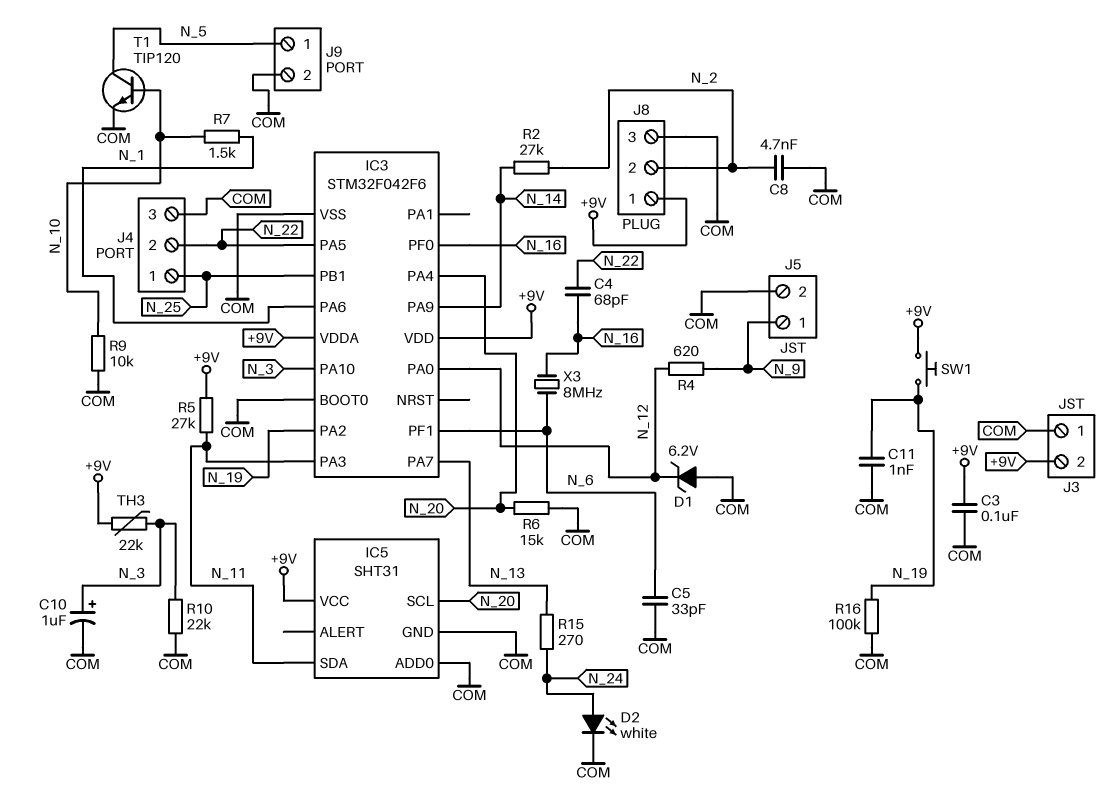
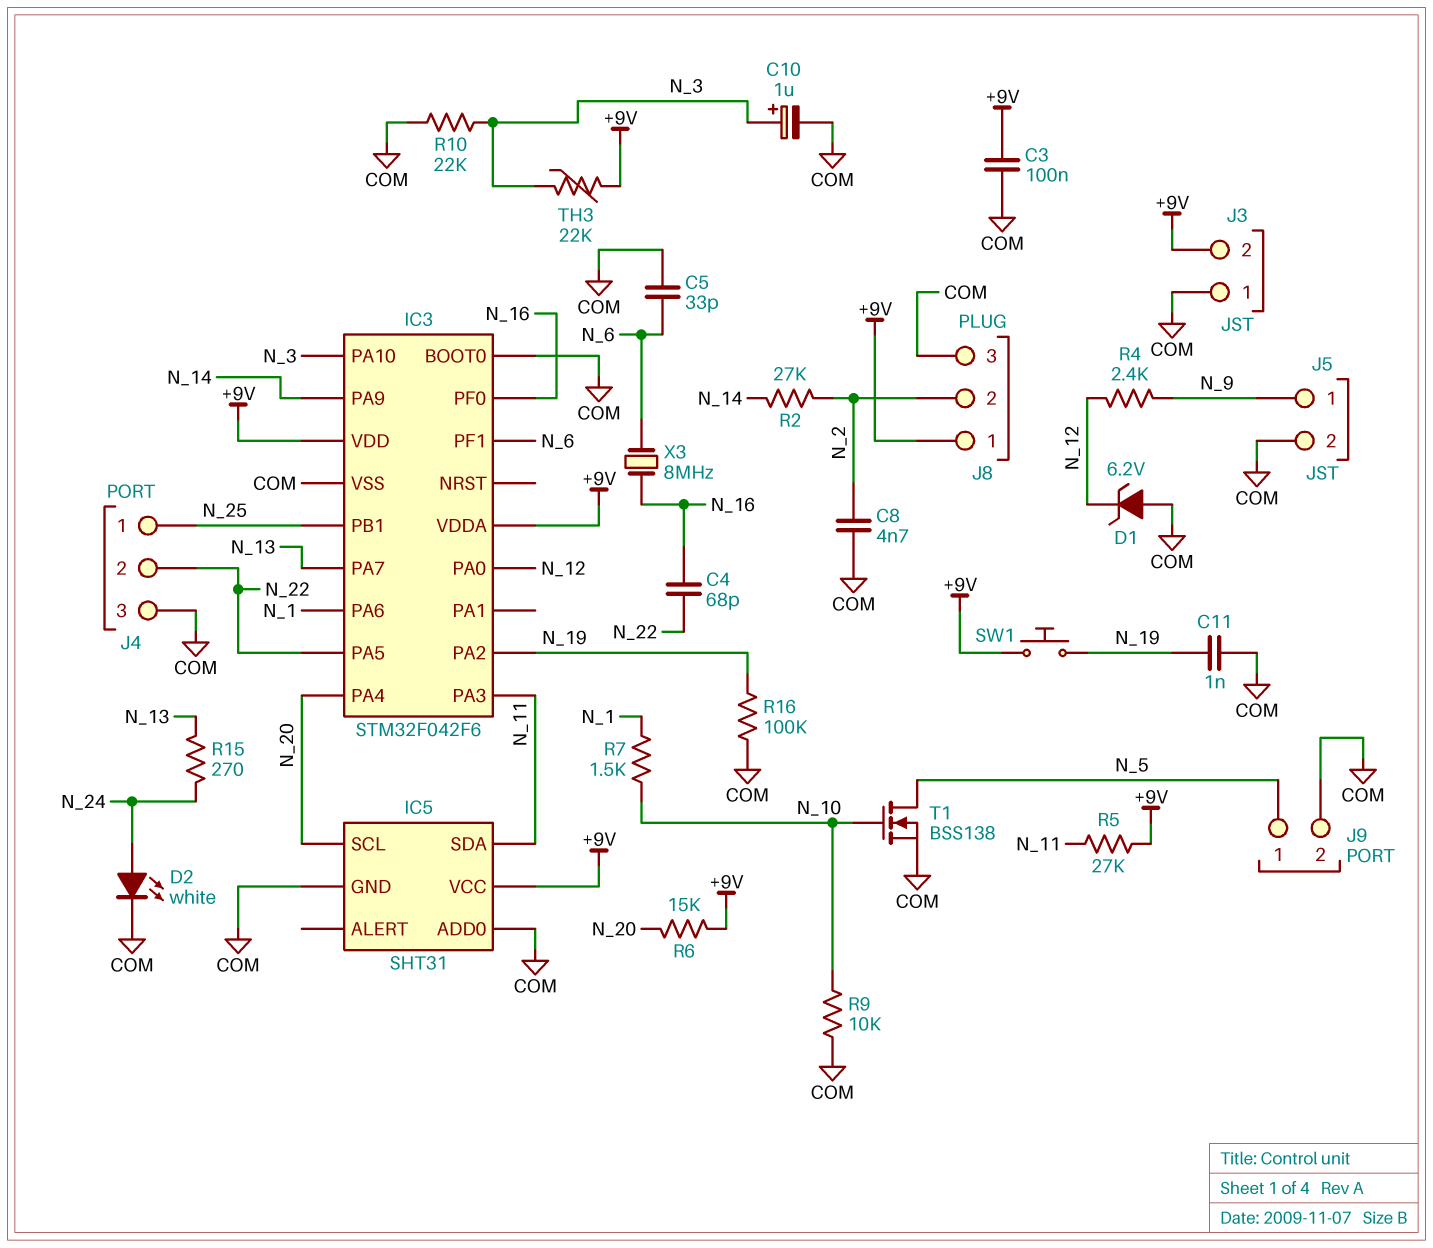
R4: 620 (N_9, N_12) -> 2.4k (N_9, N_12)
R6: 15k (COM, N_20) -> 15k (+9V, N_20)
T1: NPN TIP120 (B N_10, C N_5, E COM) -> NMOS BSS138 (G N_10, D N_5, S COM)

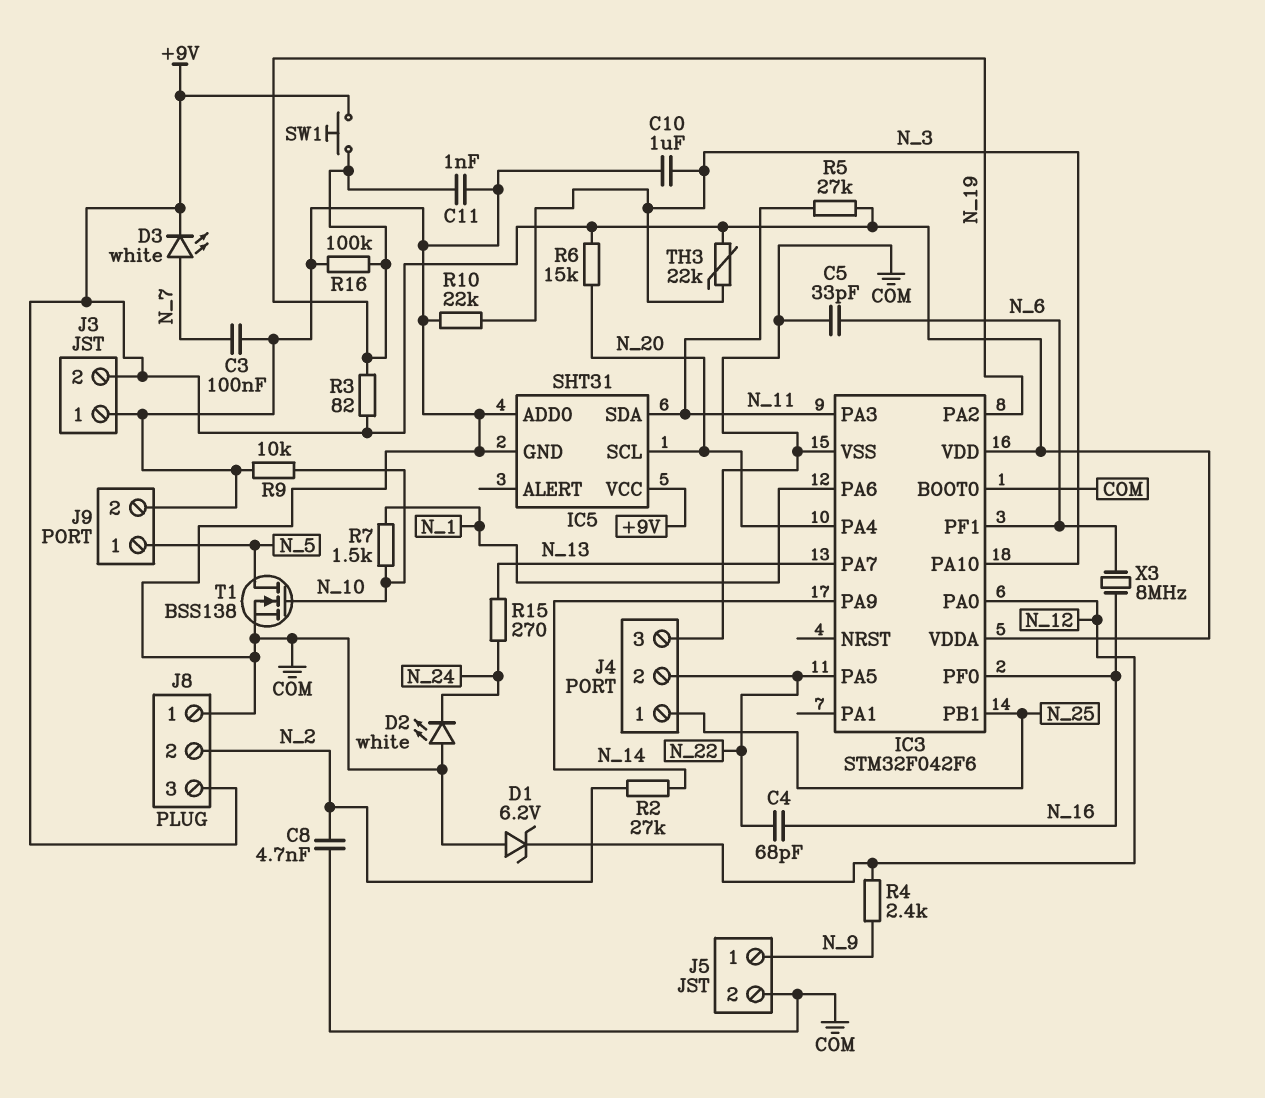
C3: 100nF (+9V, COM) -> 100nF (COM, N_7)
C10: 1uF (plus N_3, minus COM) -> 1uF (COM, N_3)
D2: LED white (A N_24, K COM) -> LED white (A COM, K N_24)
D3: none -> LED white (A N_7, K +9V)
J8 pin 1: +9V -> COM
J8 pin 3: COM -> +9V
R3: none -> 82 (+9V, N_19)

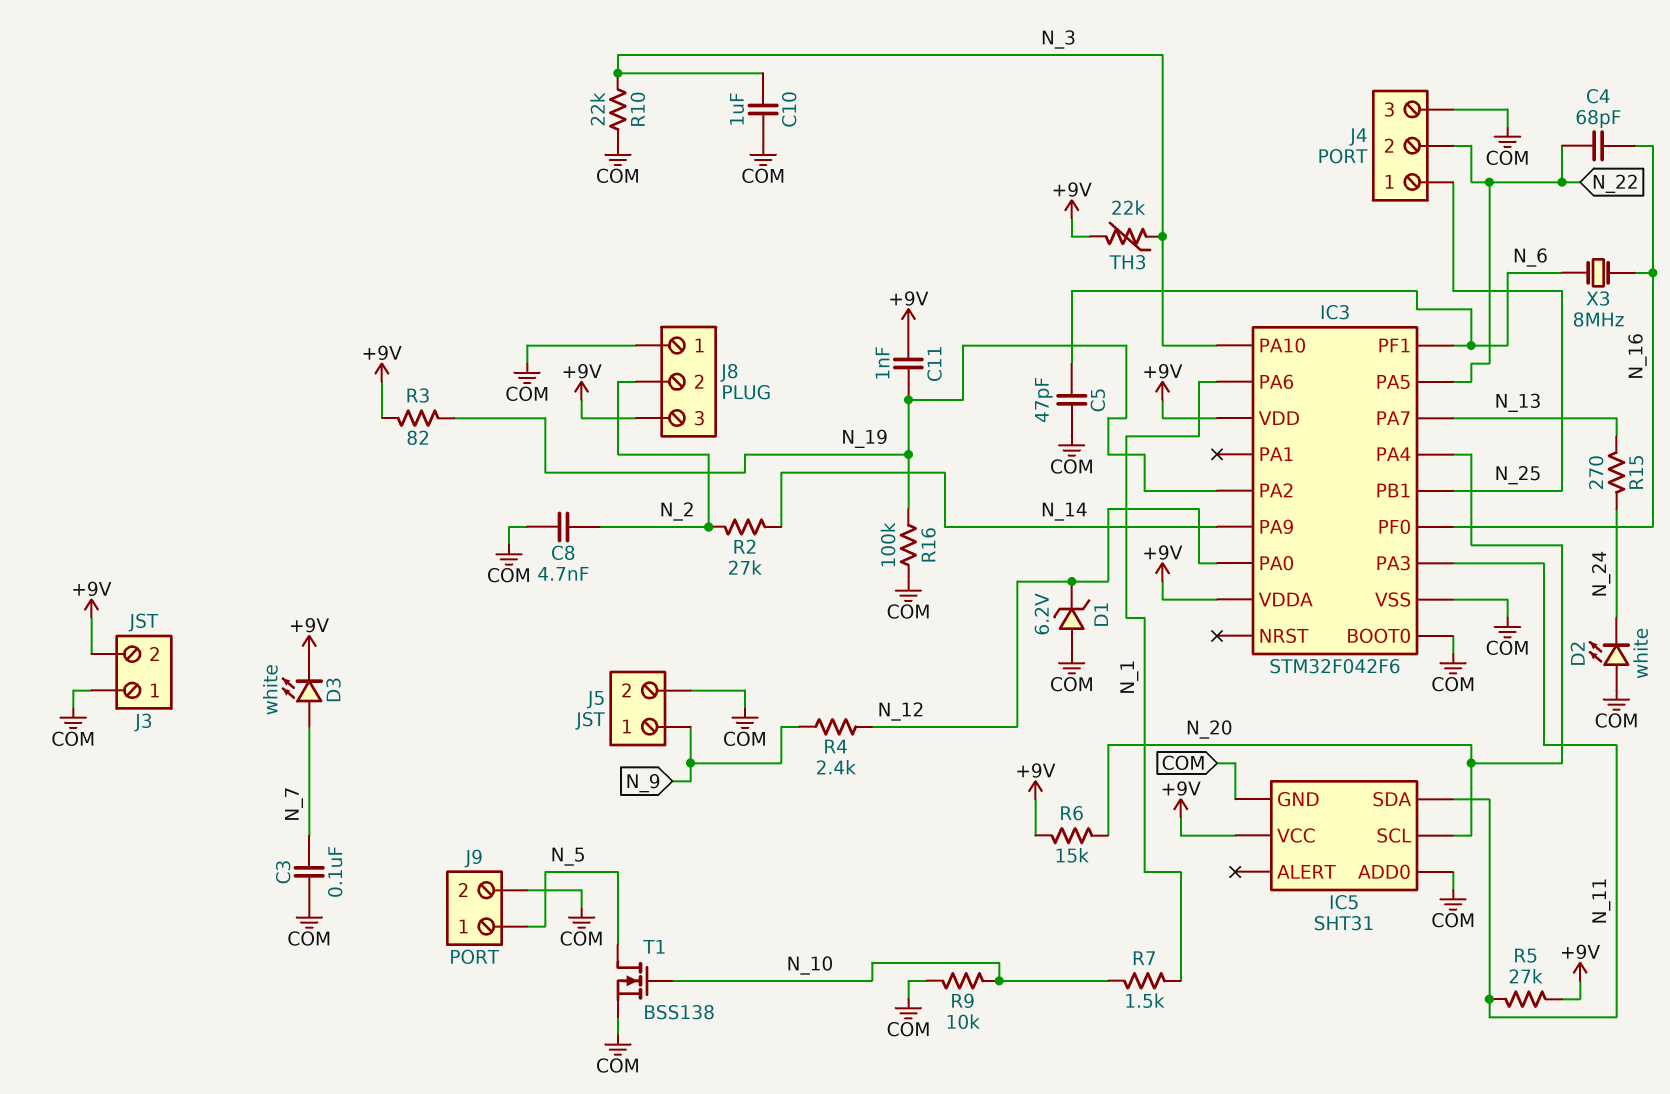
C5: 33pF (COM, N_6) -> 47pF (COM, N_6)
C11: 1nF (COM, N_19) -> 1nF (+9V, N_19)
SW1: button (+9V, N_19) -> none

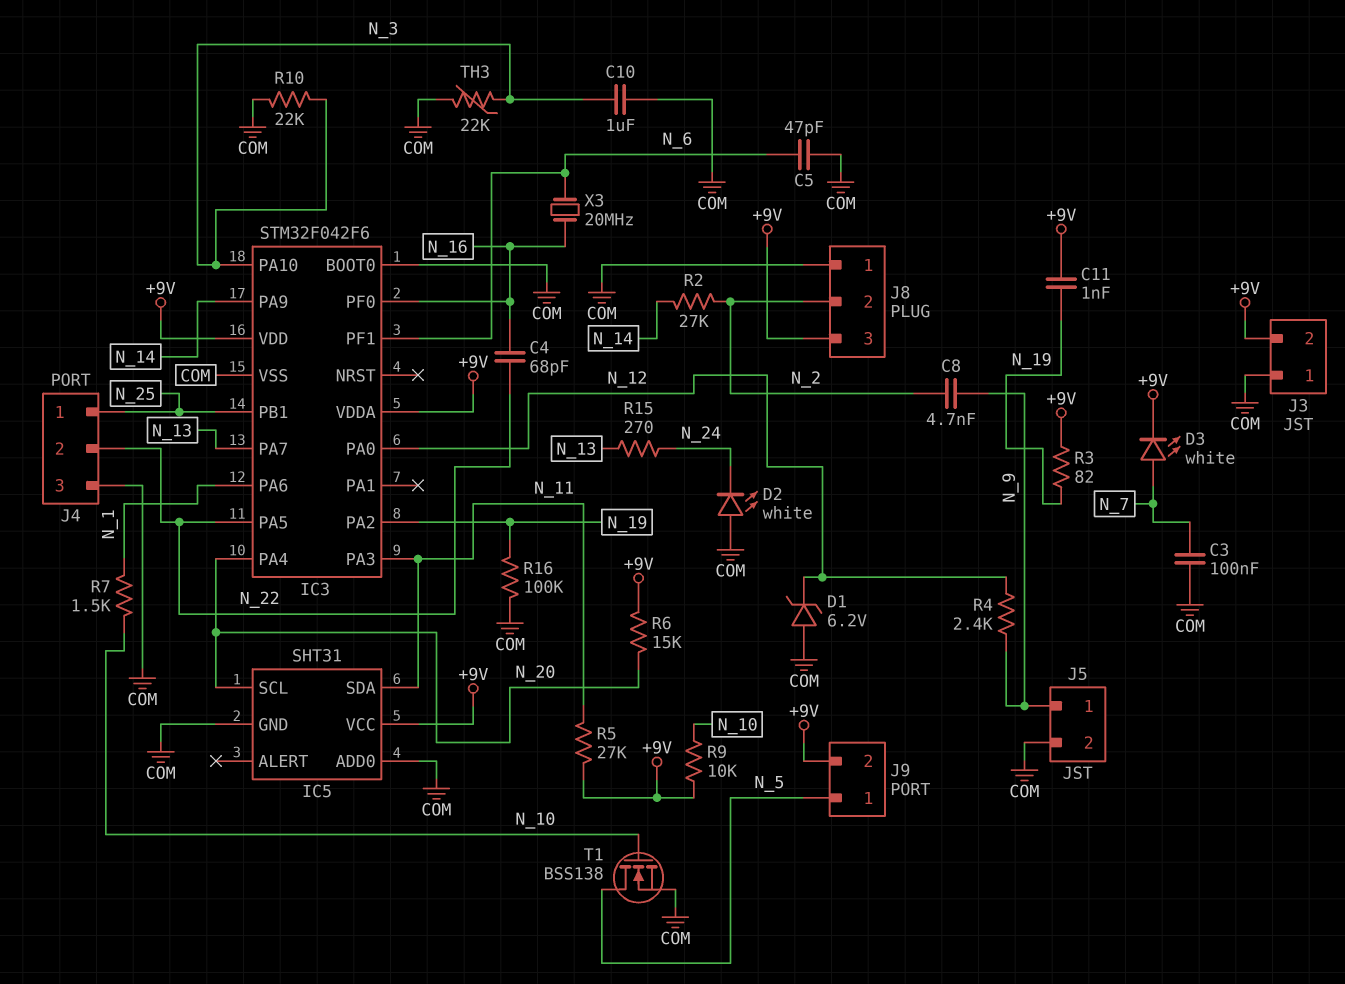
C8: 4.7nF (COM, N_2) -> 4.7nF (N_2, N_9)
J9 pin 2: COM -> +9V
R9: 10k (COM, N_10) -> 10k (+9V, N_10)
TH3: 22k (+9V, N_3) -> 22k (COM, N_3)
X3: 8MHz (N_6, N_16) -> 20MHz (N_6, N_16)

